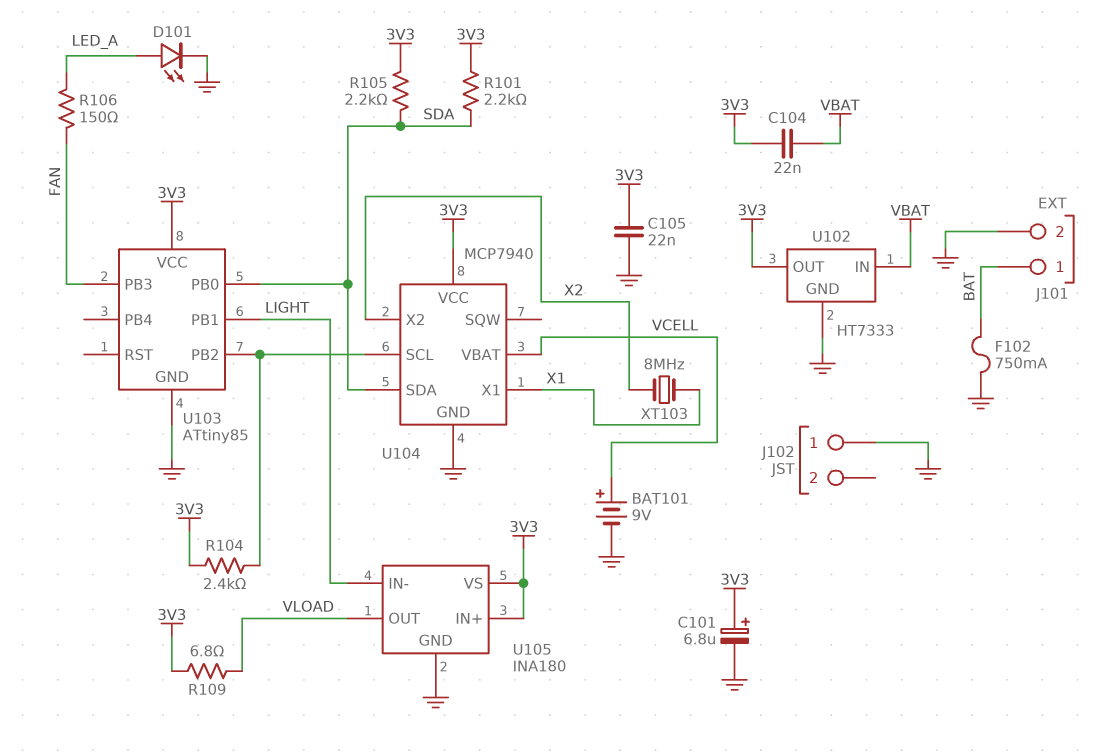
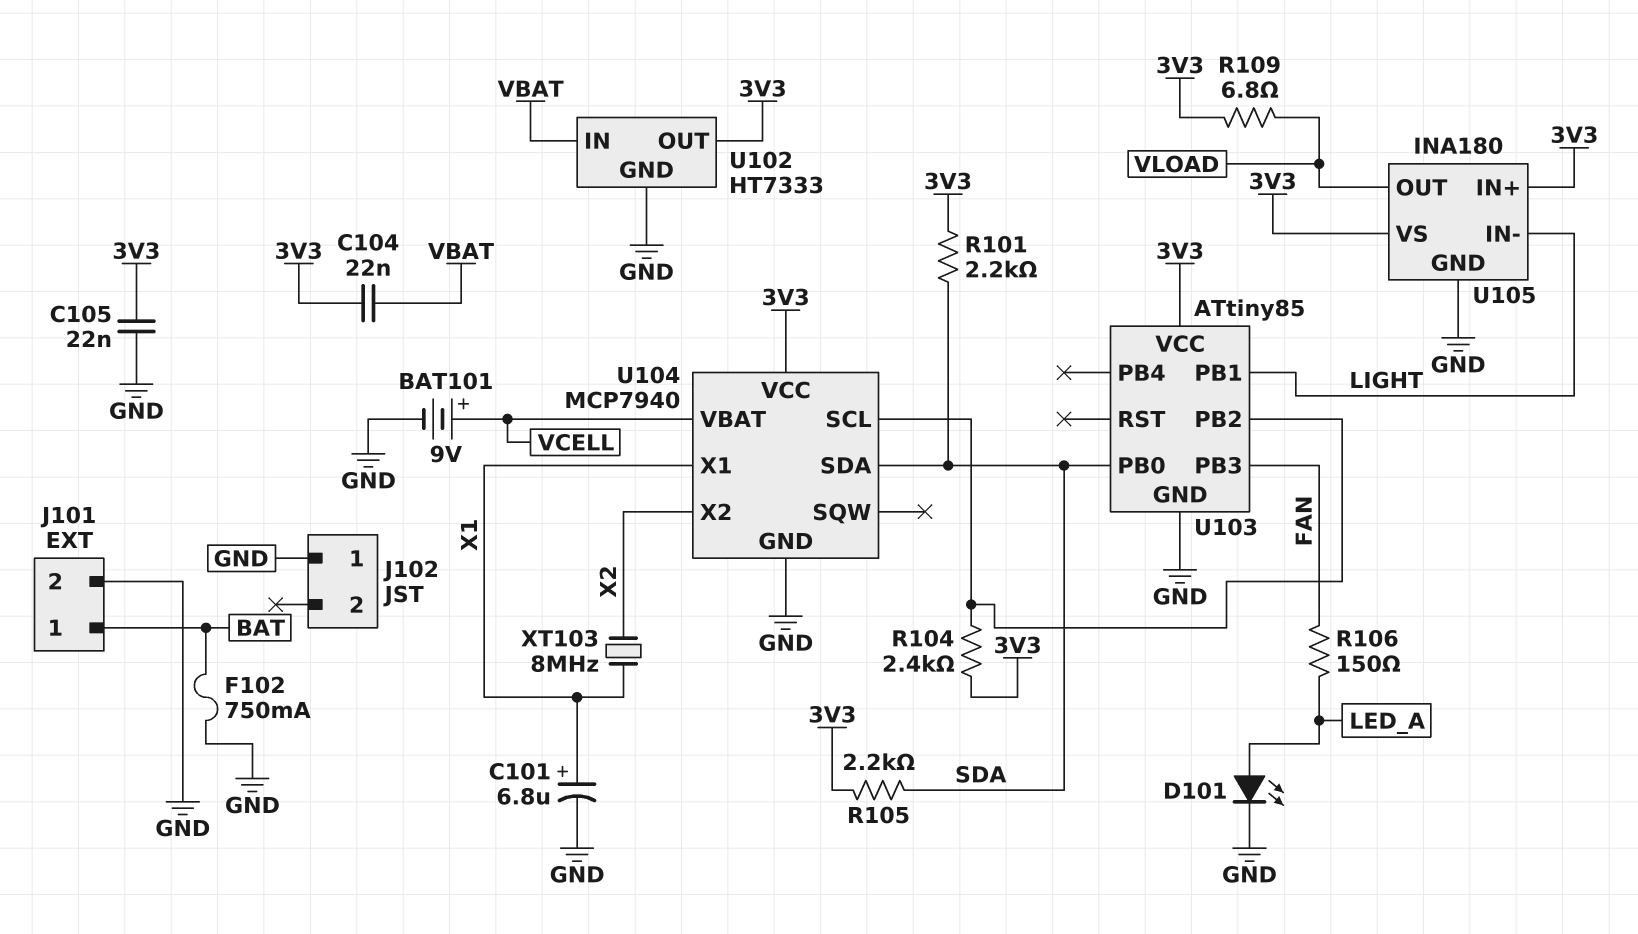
C101: 6.8uF (plus 3V3, minus GND) -> 6.8uF (plus X1, minus GND)

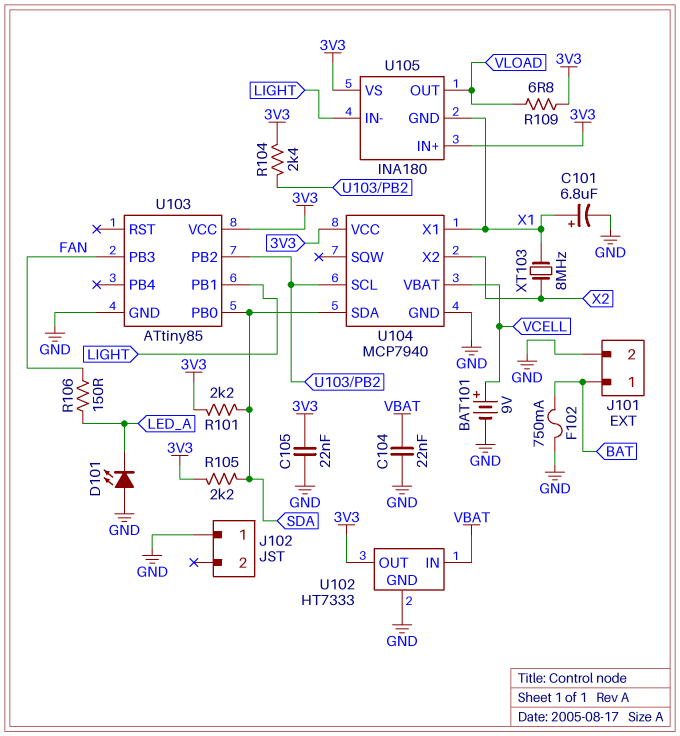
C104: 22nF (3V3, VBAT) -> 22nF (GND, VBAT)
D101: LED (A LED_A, K GND) -> LED (A GND, K LED_A)
U105 pin GND: GND -> X1

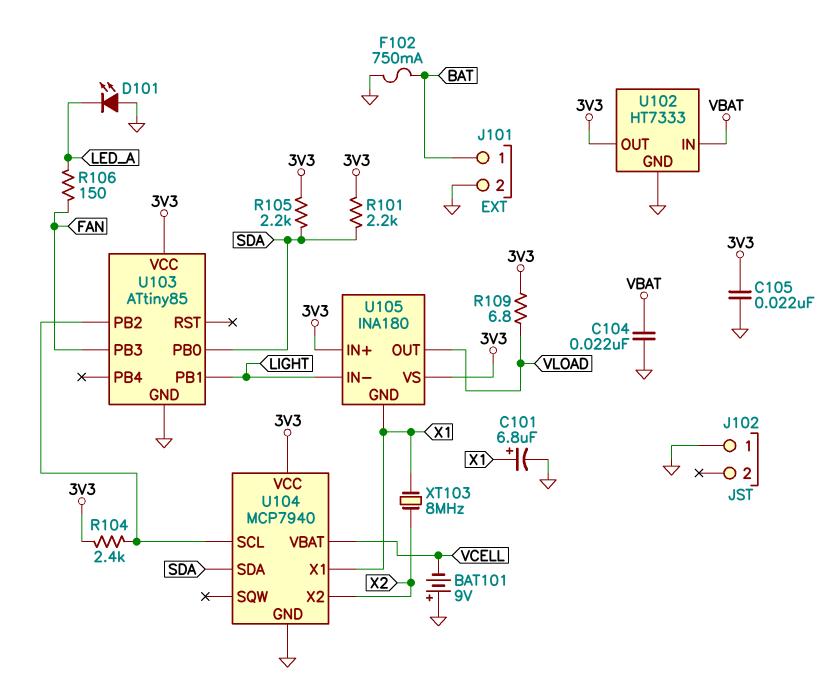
BAT101: 9V (plus VCELL, minus GND) -> 9V (plus GND, minus VCELL)

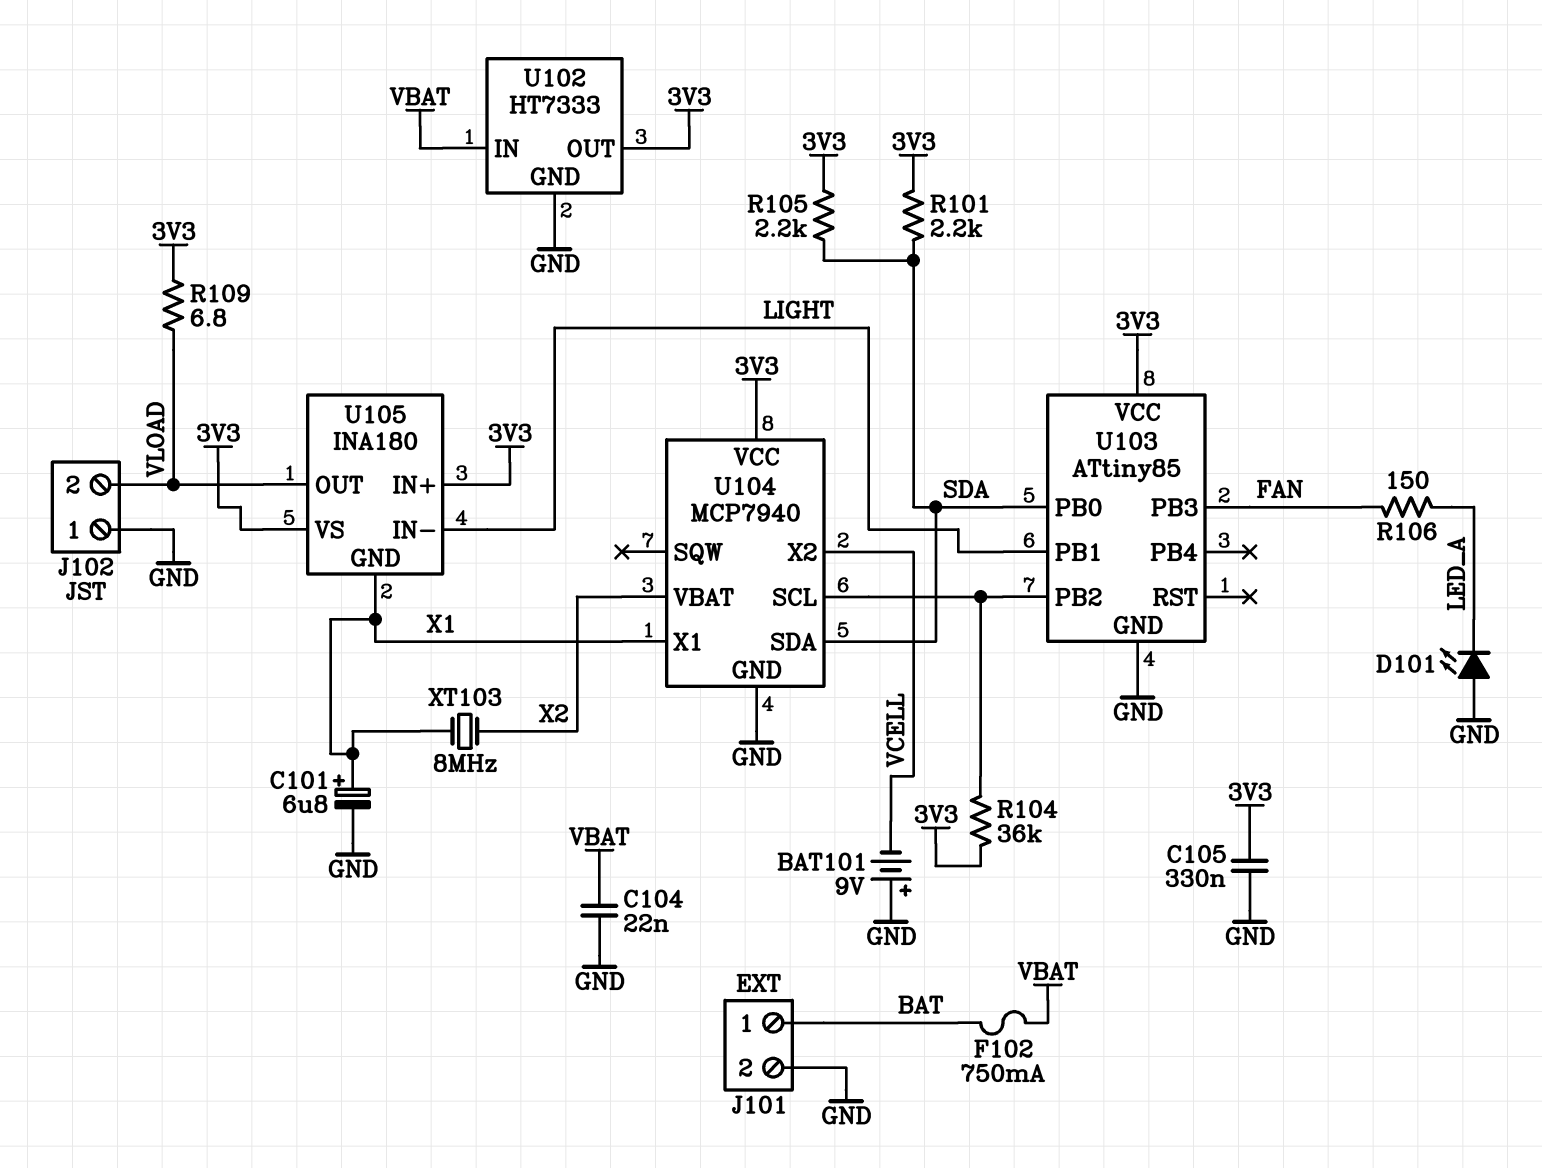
C105: 22nF (3V3, GND) -> 330nF (3V3, GND)
F102: 750mA (BAT, GND) -> 750mA (BAT, VBAT)
J102 pin 2: none -> VLOAD
R104: 2.4k (3V3, U103/PB2) -> 36k (3V3, U103/PB2)
U104 pin VBAT: VCELL -> X2
U104 pin X2: X2 -> VCELL

